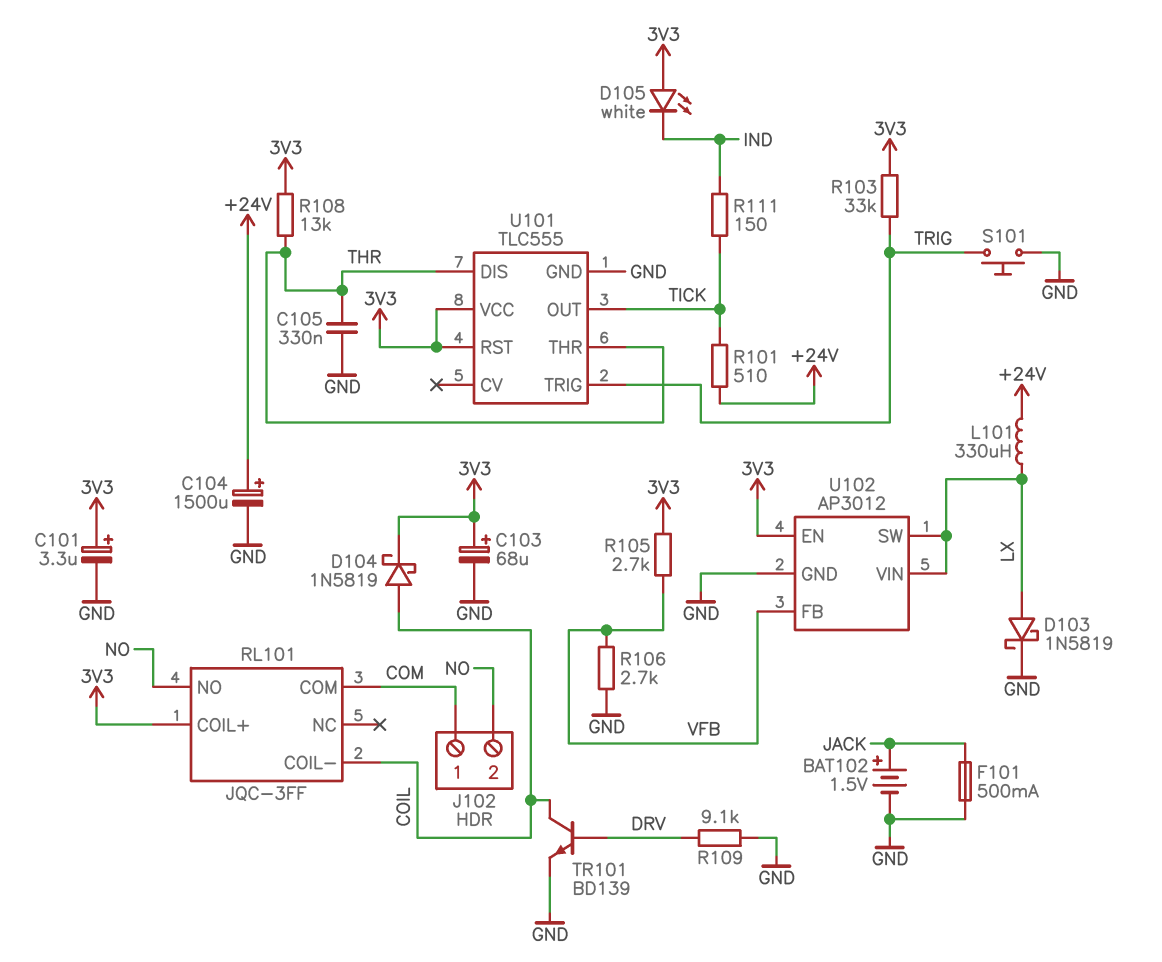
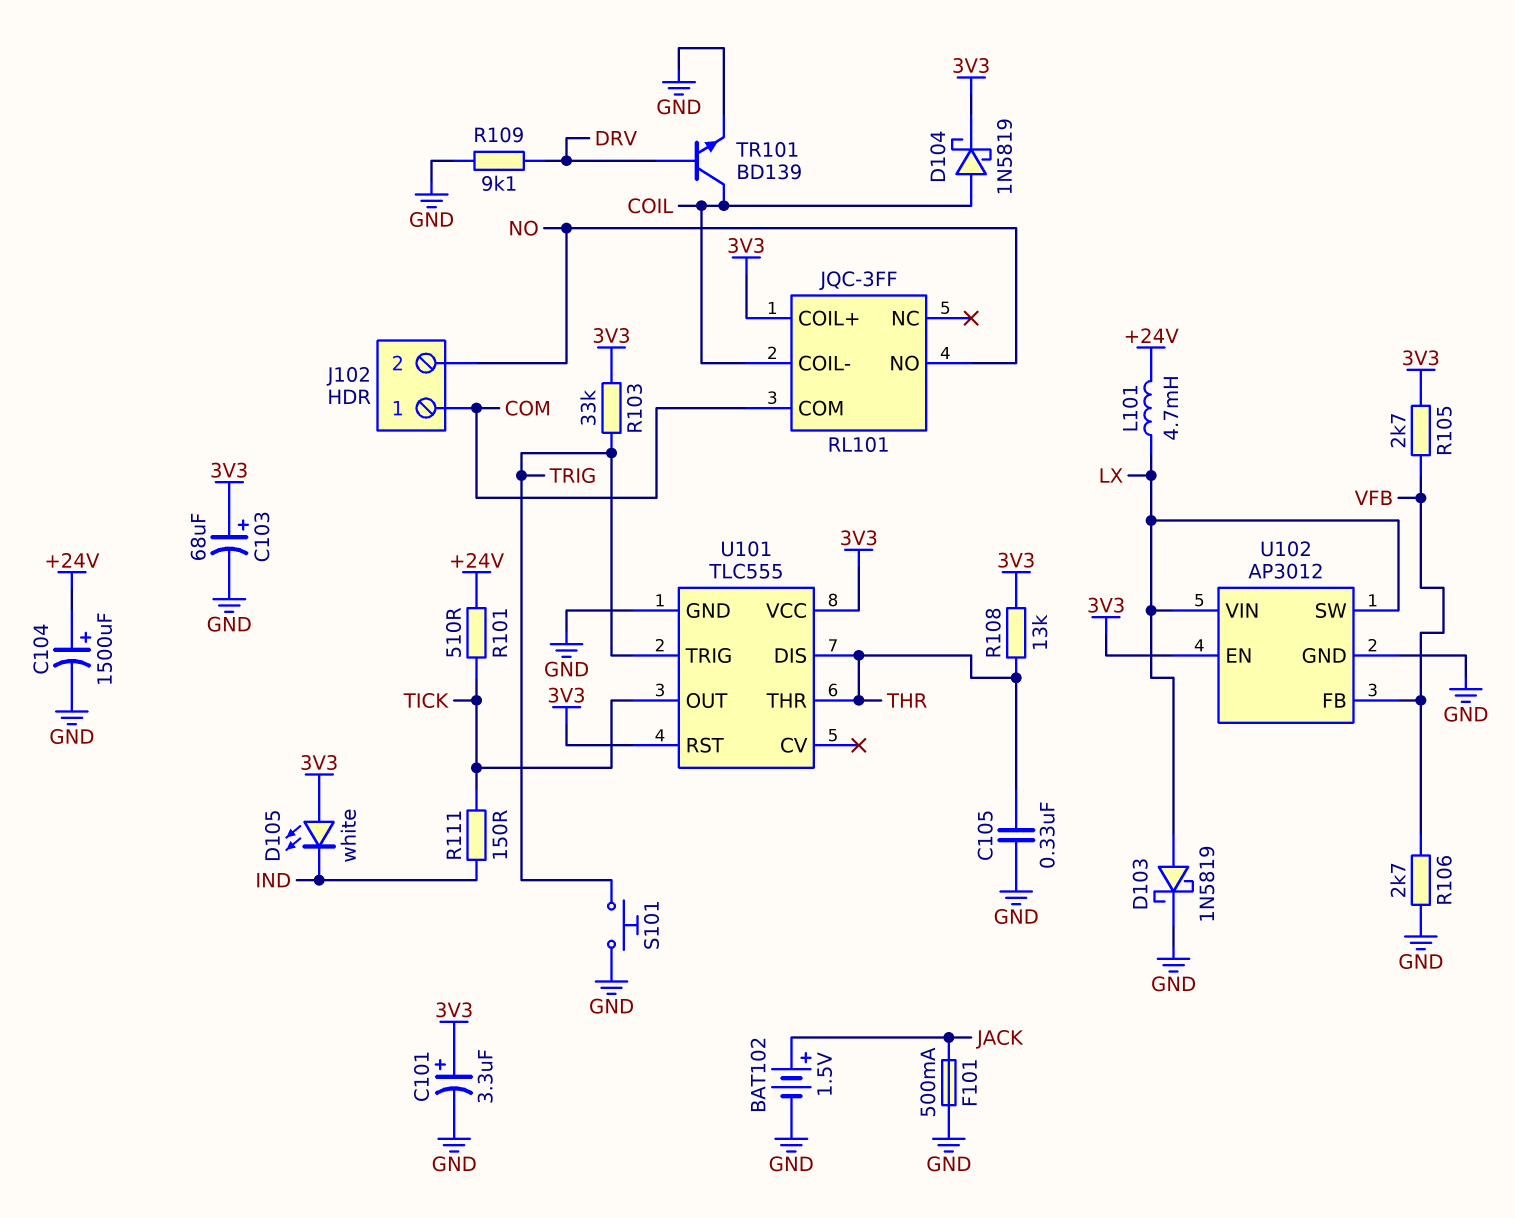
L101: 330uH (+24V, LX) -> 4.7mH (+24V, LX)

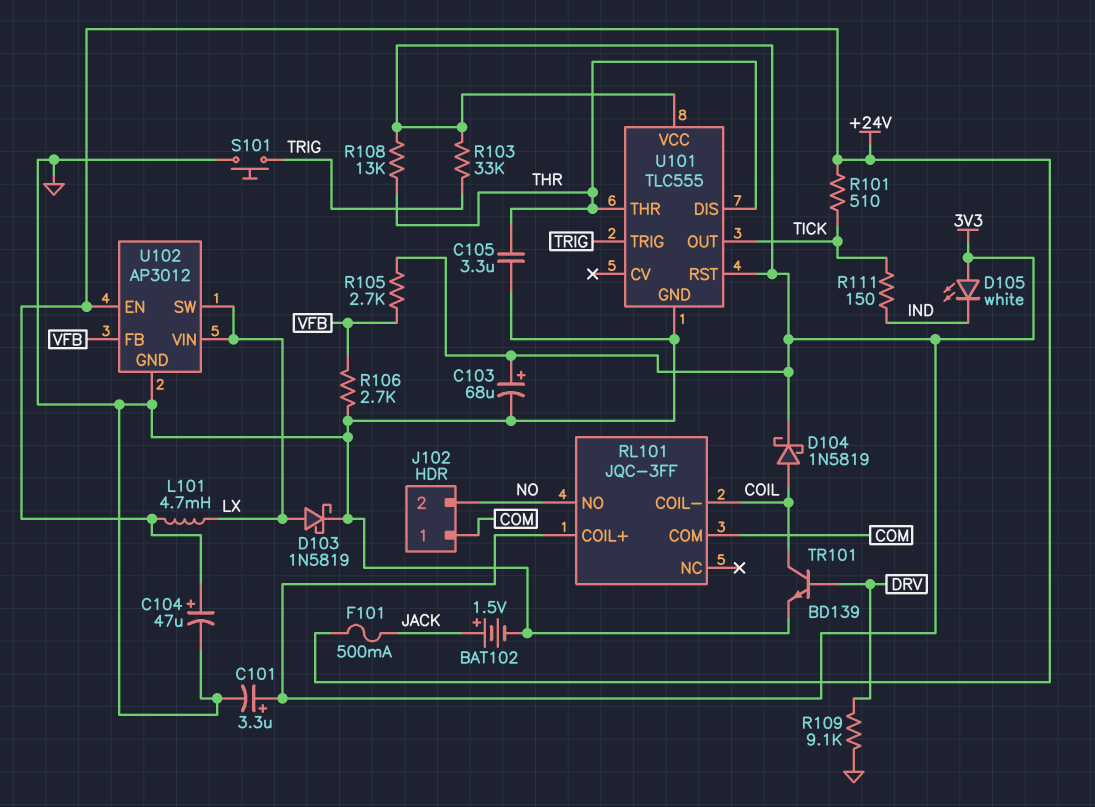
C104: 1500uF (plus +24V, minus GND) -> 47uF (plus +24V, minus GND)
C105: 330nF (GND, THR) -> 3.3uF (GND, THR)
F101: 500mA (GND, JACK) -> 500mA (+24V, JACK)
U102 pin EN: 3V3 -> +24V

